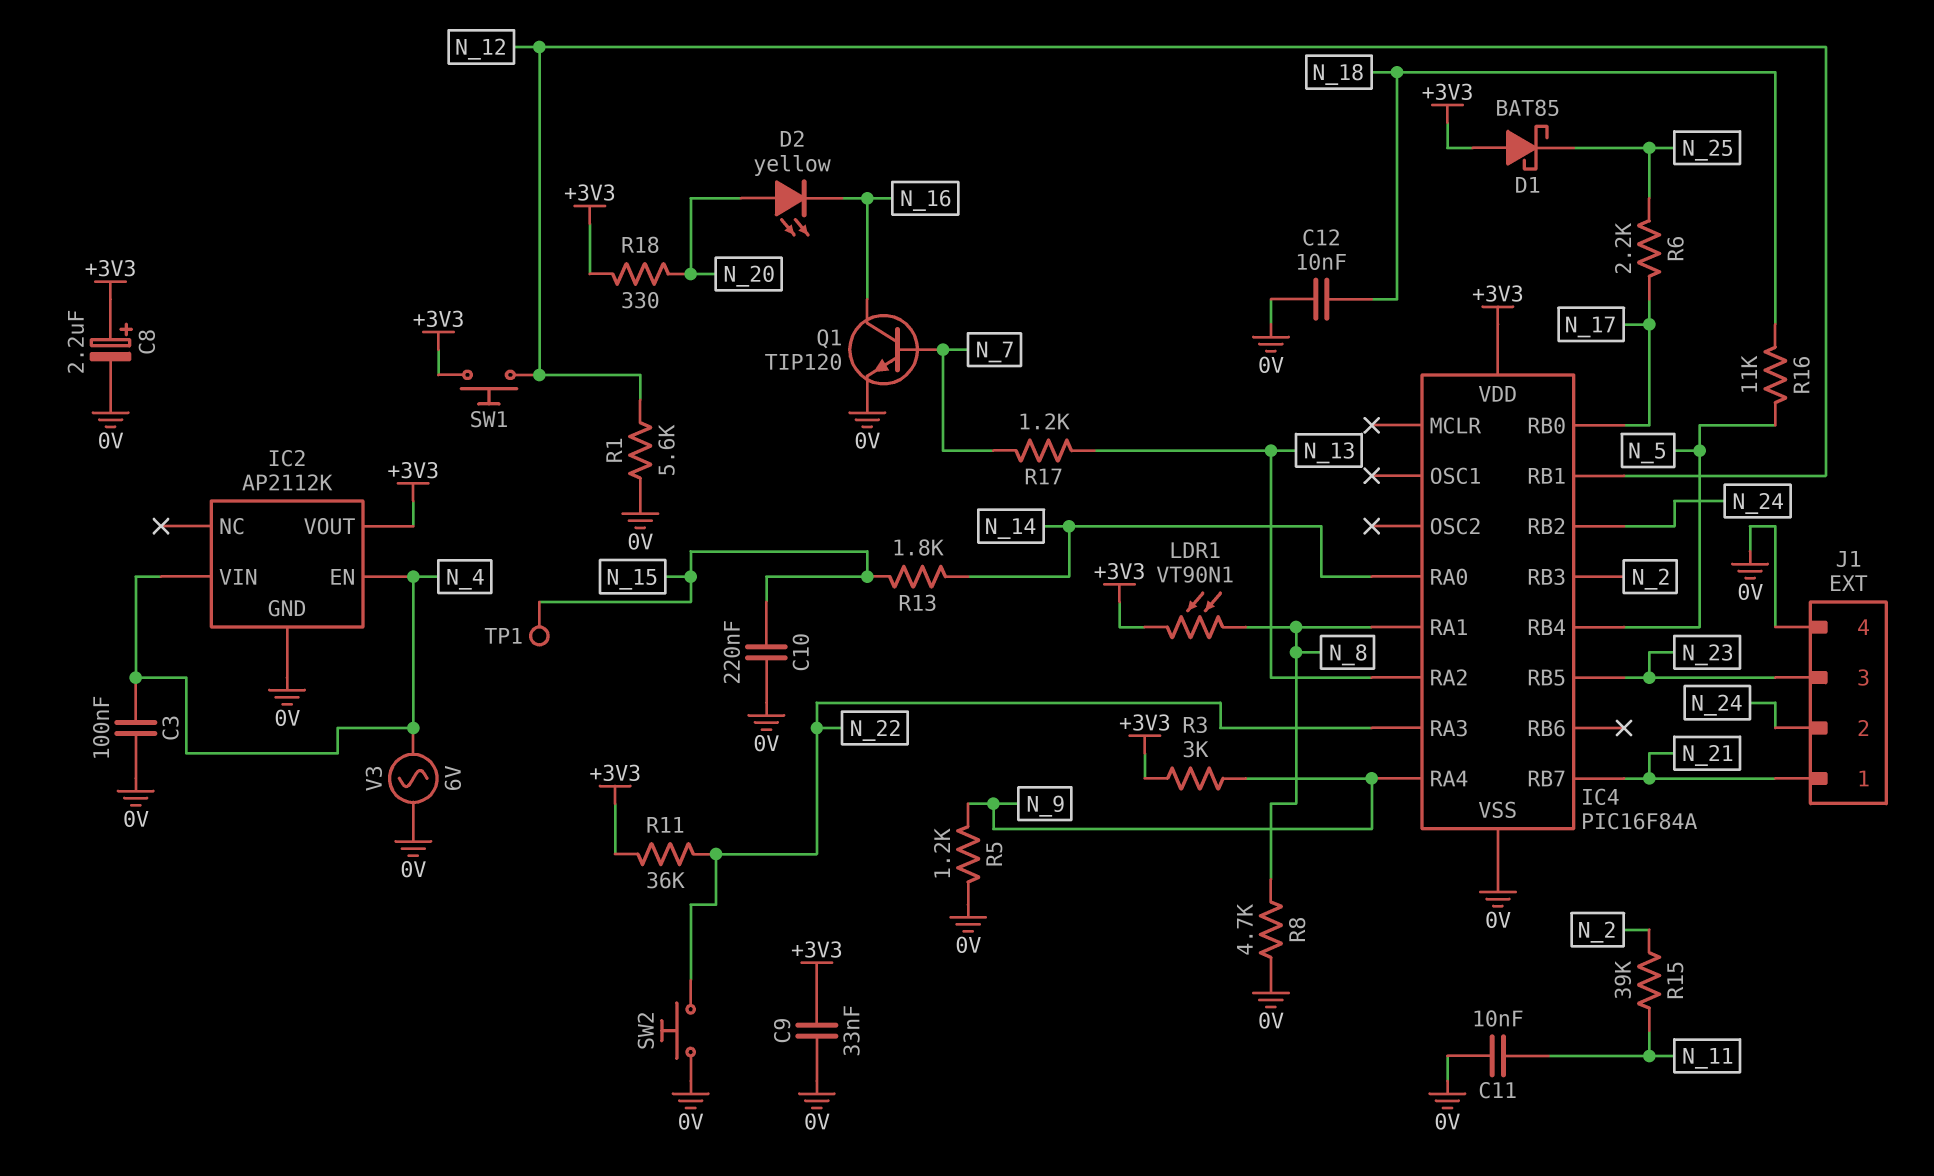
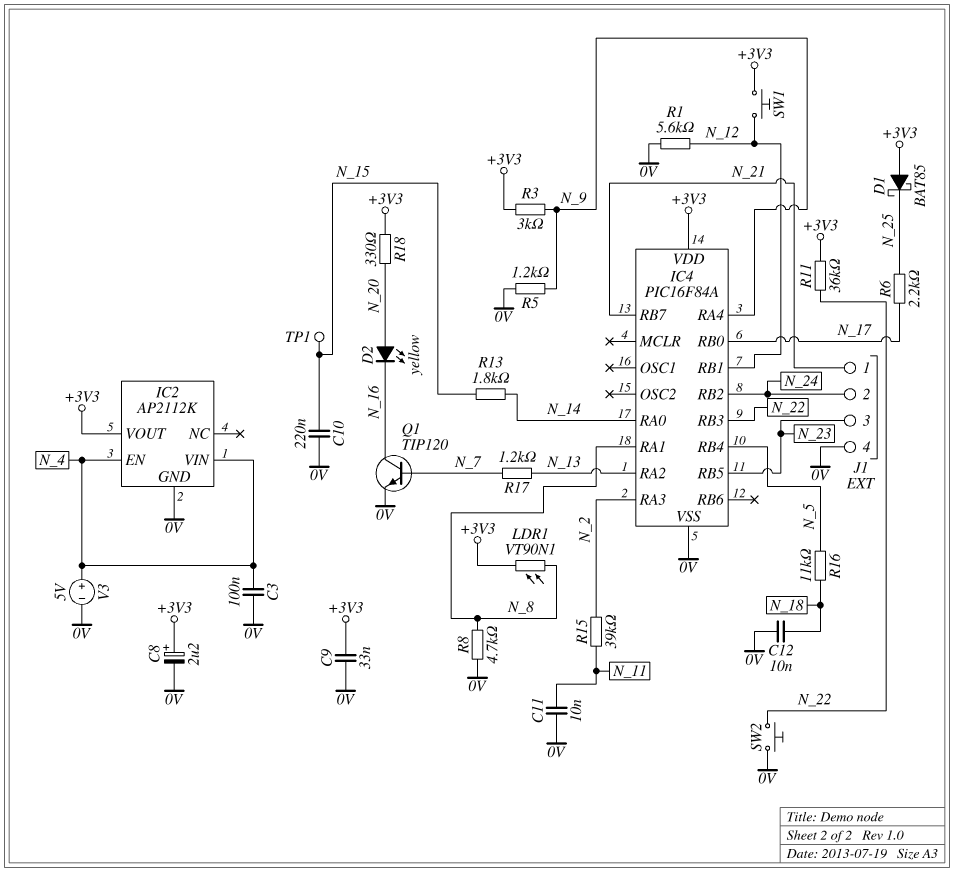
IC4 pin RA3: N_22 -> N_2
IC4 pin RB3: N_2 -> N_22
V3: AC 6V (0V, N_4) -> 5V (plus N_4, minus 0V)

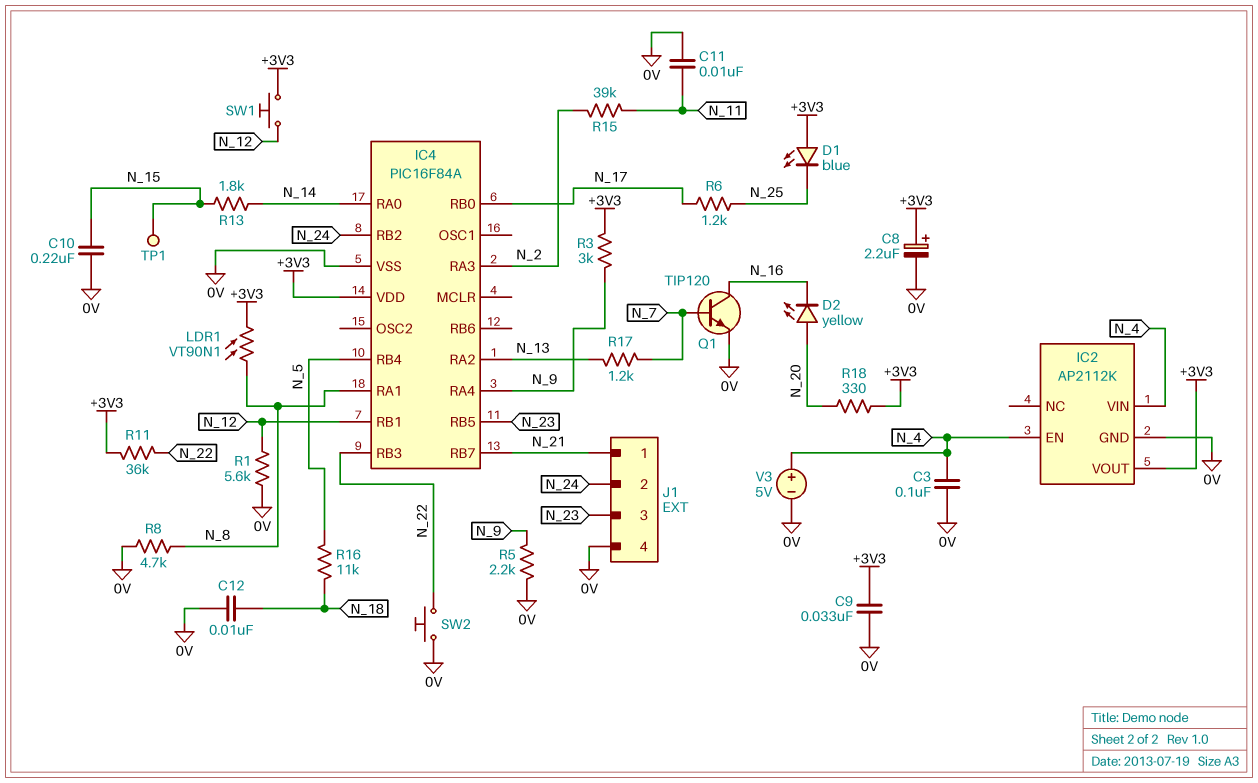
D1: schottky BAT85 (A +3V3, K N_25) -> LED blue (A +3V3, K N_25)
R5: 1.2k (0V, N_9) -> 2.2k (0V, N_9)
R6: 2.2k (N_17, N_25) -> 1.2k (N_17, N_25)

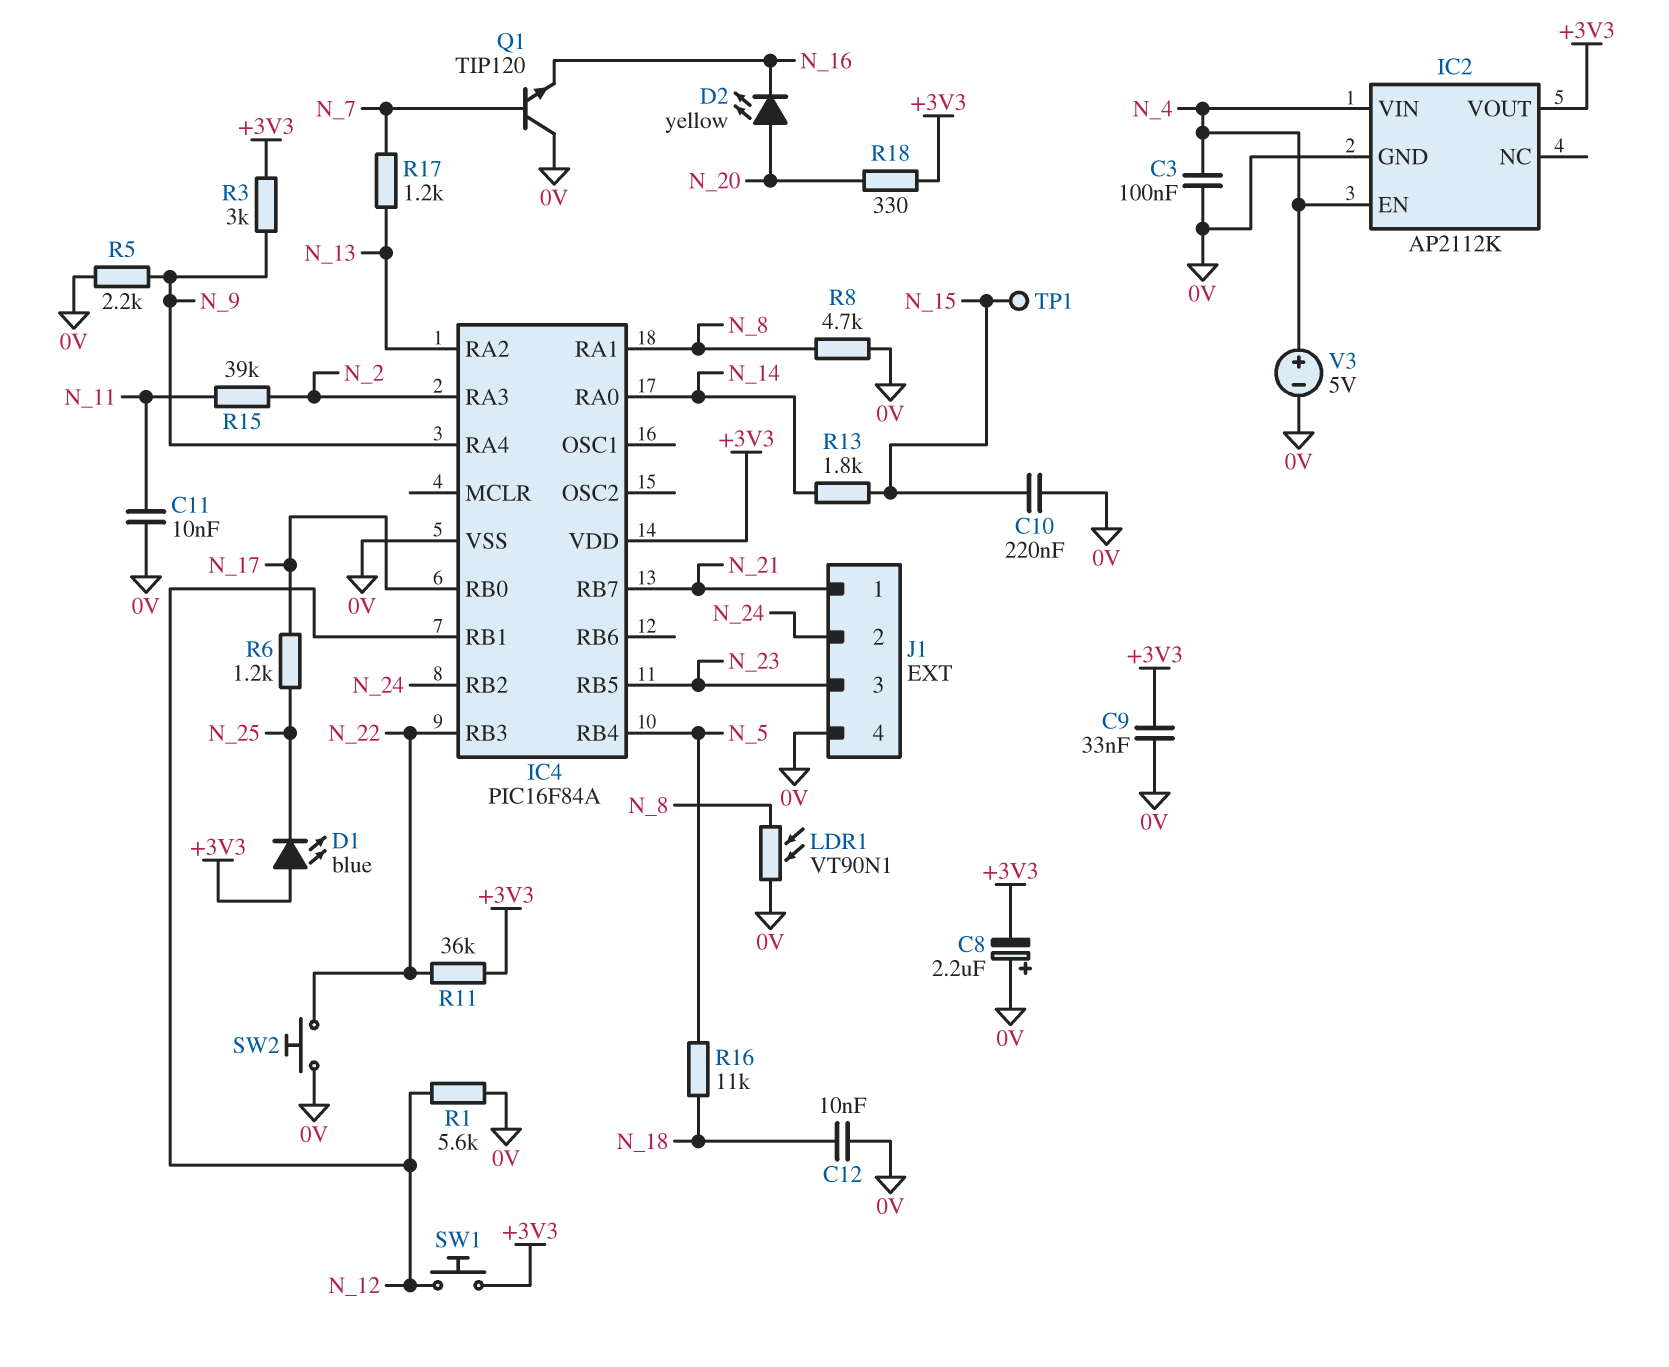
C8: 2.2uF (plus +3V3, minus 0V) -> 2.2uF (plus 0V, minus +3V3)
LDR1: VT90N1 (+3V3, N_8) -> VT90N1 (0V, N_8)
Q1: NPN TIP120 (B N_7, C N_16, E 0V) -> NPN TIP120 (B N_7, C 0V, E N_16)

